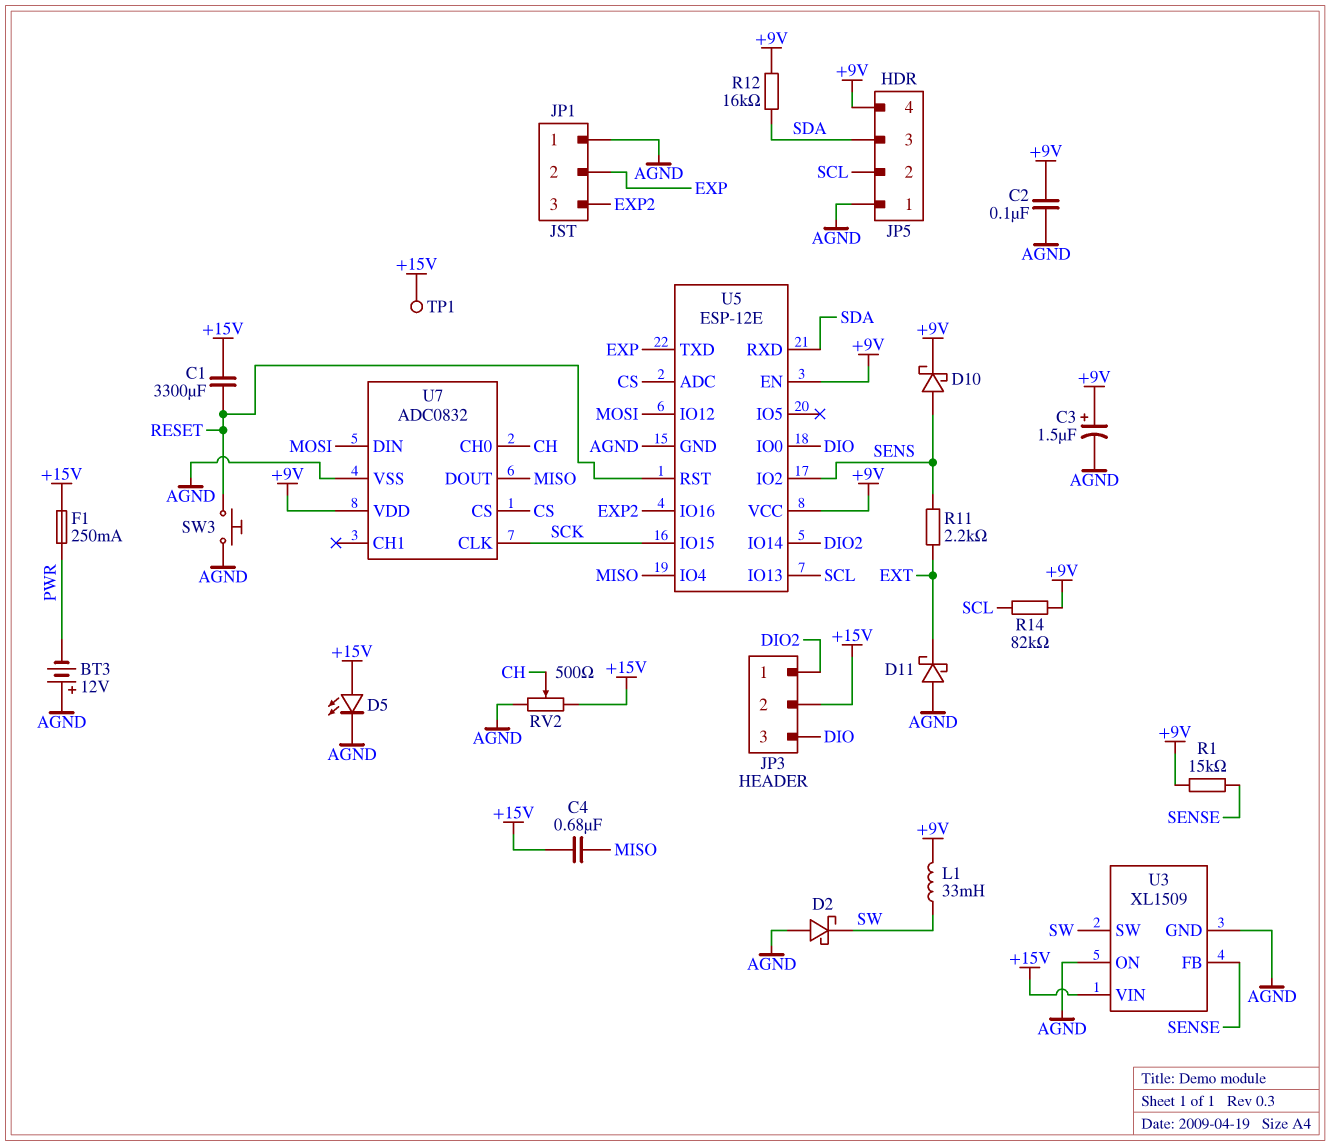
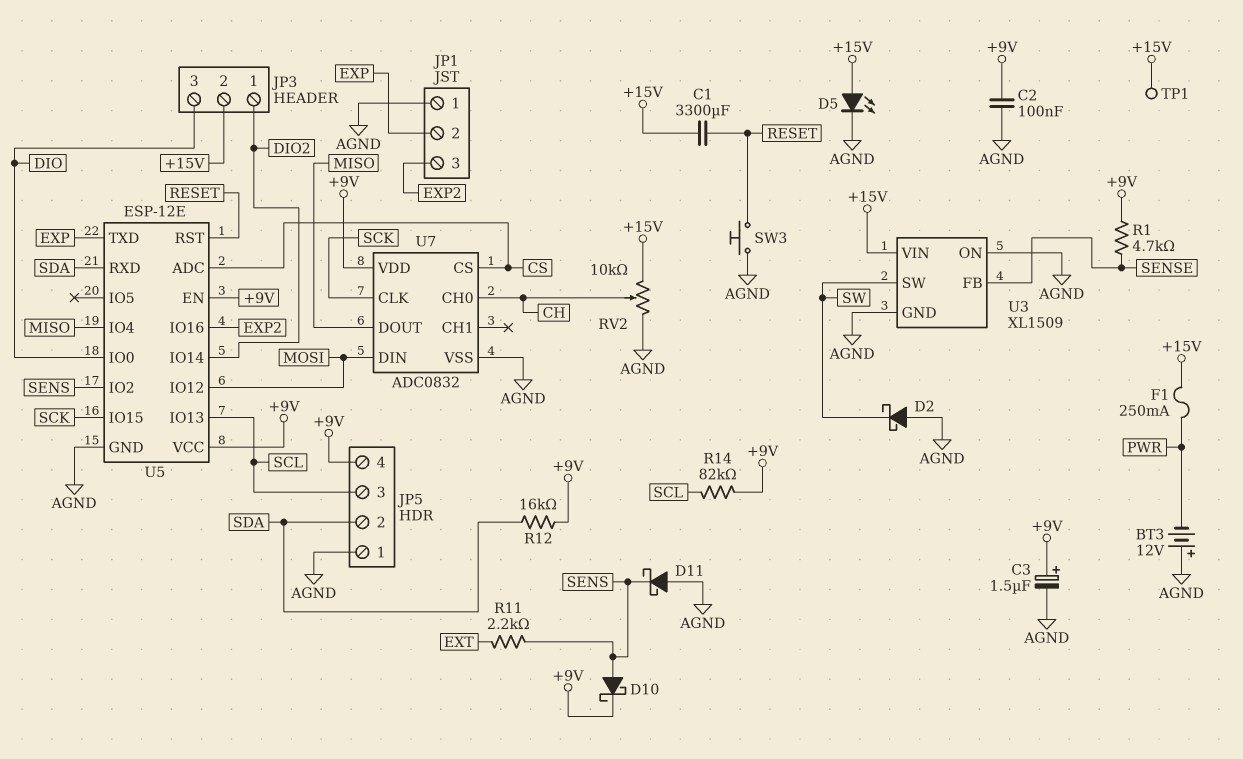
C4: 680nF (+15V, MISO) -> none
D11: schottky (A AGND, K EXT) -> schottky (A AGND, K SENS)
JP5 pin 2: SCL -> SDA
JP5 pin 3: SDA -> SCL
L1: 33mH (+9V, SW) -> none
R1: 15k (+9V, SENSE) -> 4.7k (+9V, SENSE)
RV2: 500 (+15V, AGND, wiper CH) -> 10k (+15V, AGND, wiper CH)

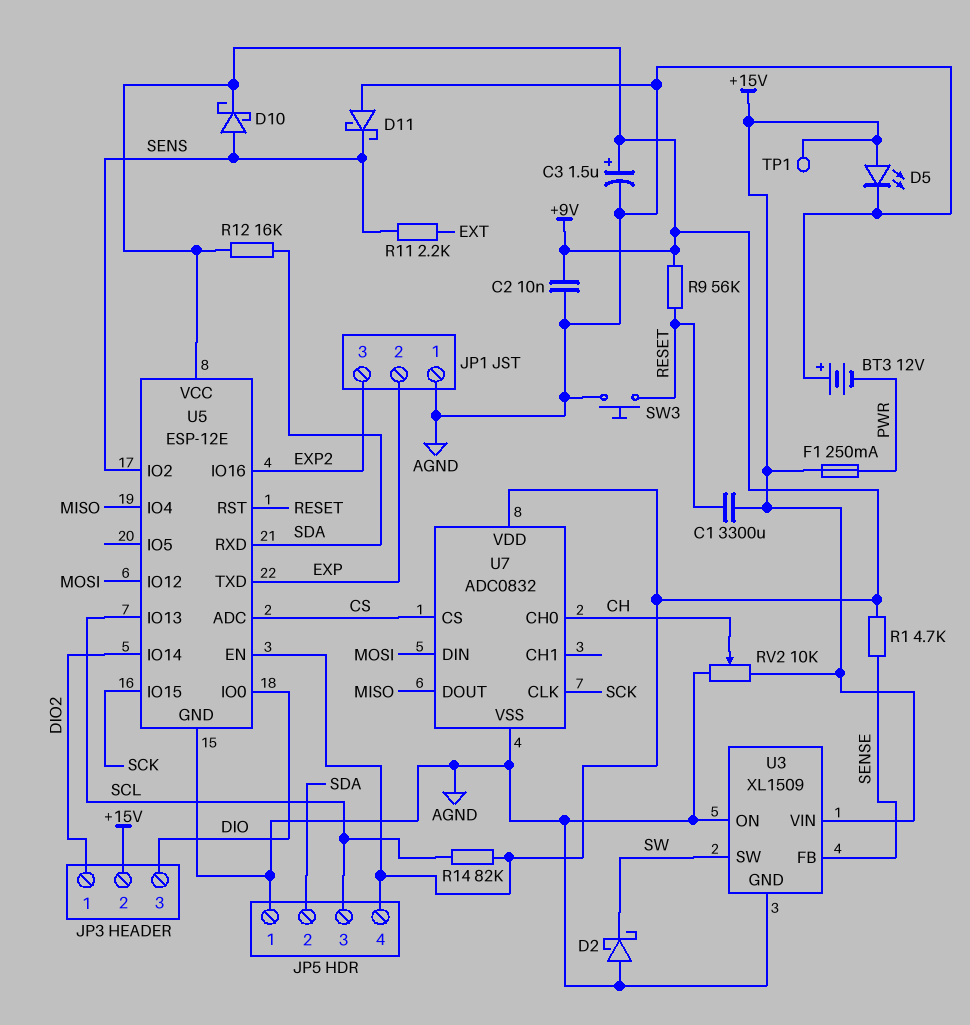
C2: 100nF (+9V, AGND) -> 10nF (+9V, AGND)
R9: none -> 56k (+9V, RESET)

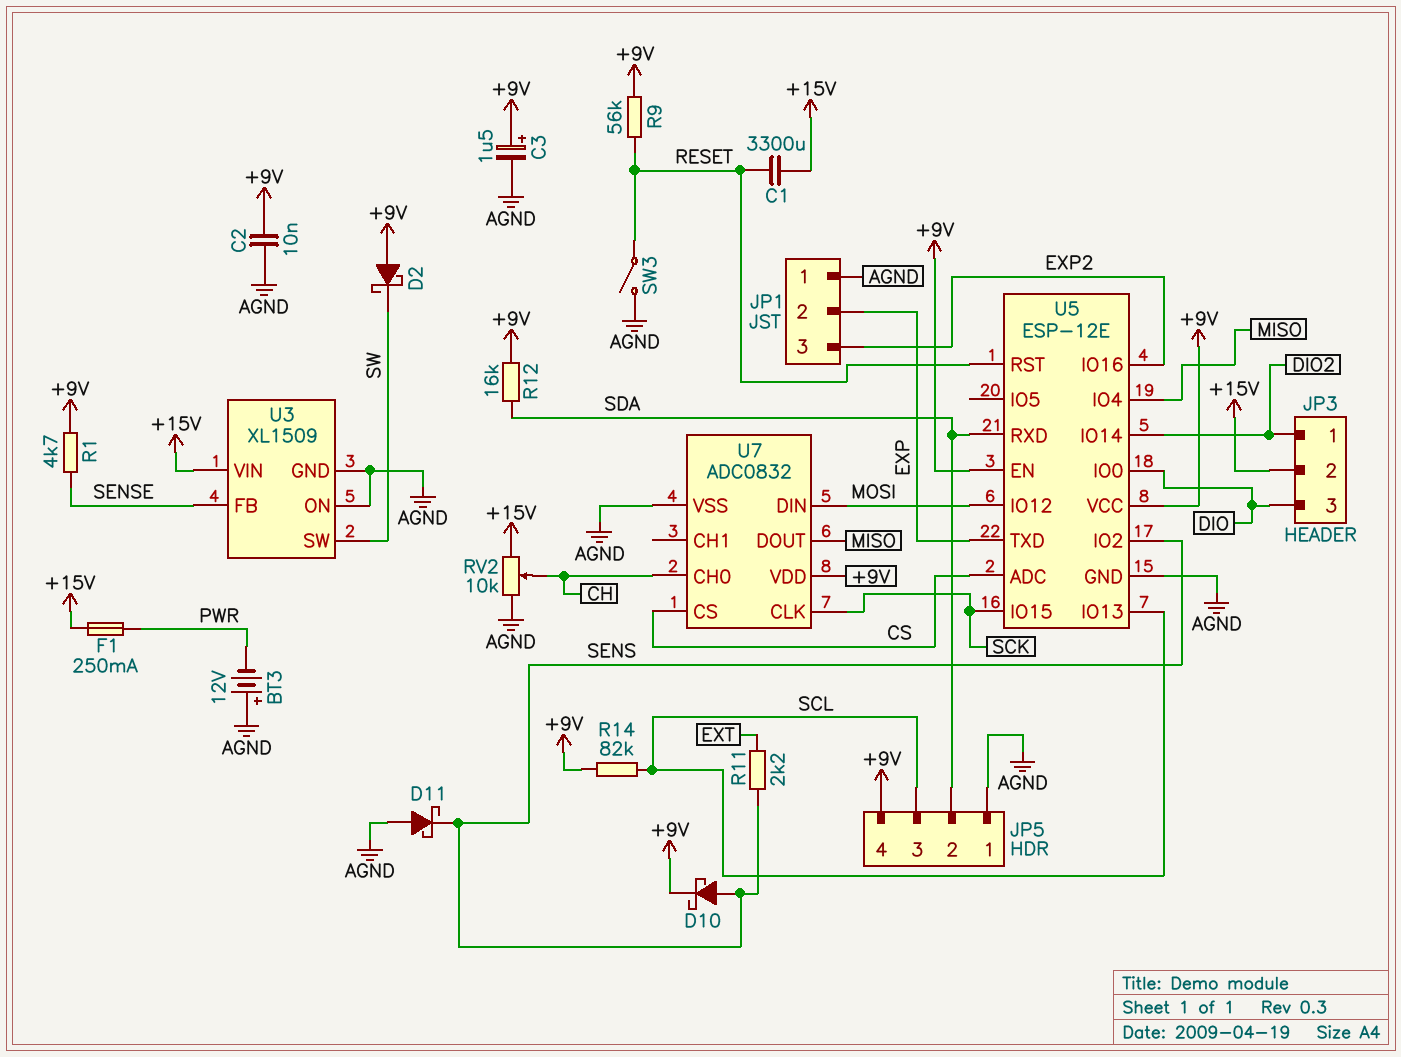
D2: schottky (A AGND, K SW) -> schottky (A +9V, K SW)
D5: LED (A +15V, K AGND) -> none
SW3: button (AGND, RESET) -> switch (AGND, RESET)
TP1: test point (+15V) -> none

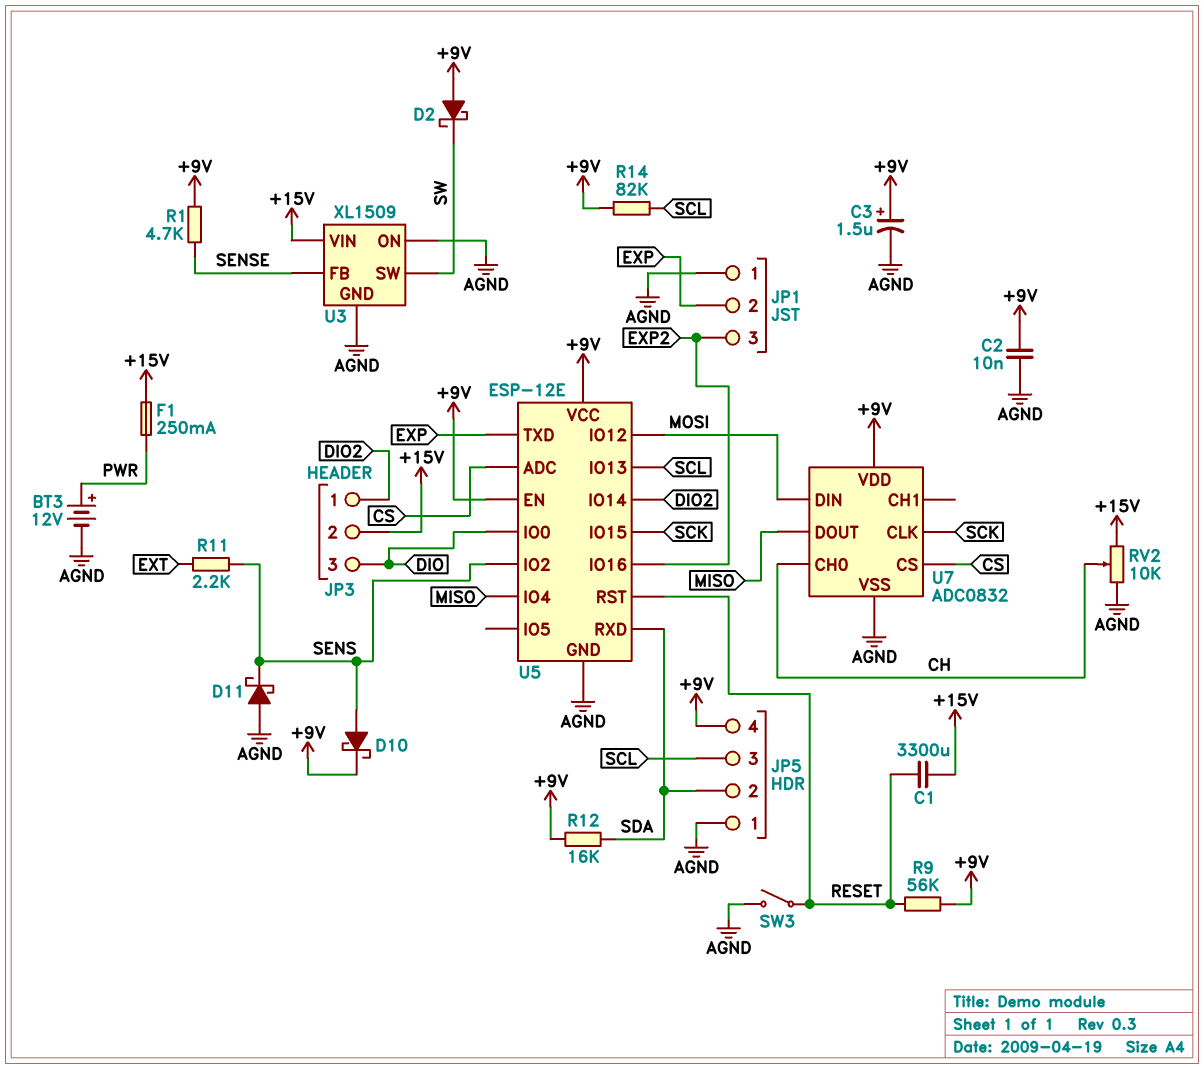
BT3: 12V (plus AGND, minus PWR) -> 12V (plus PWR, minus AGND)

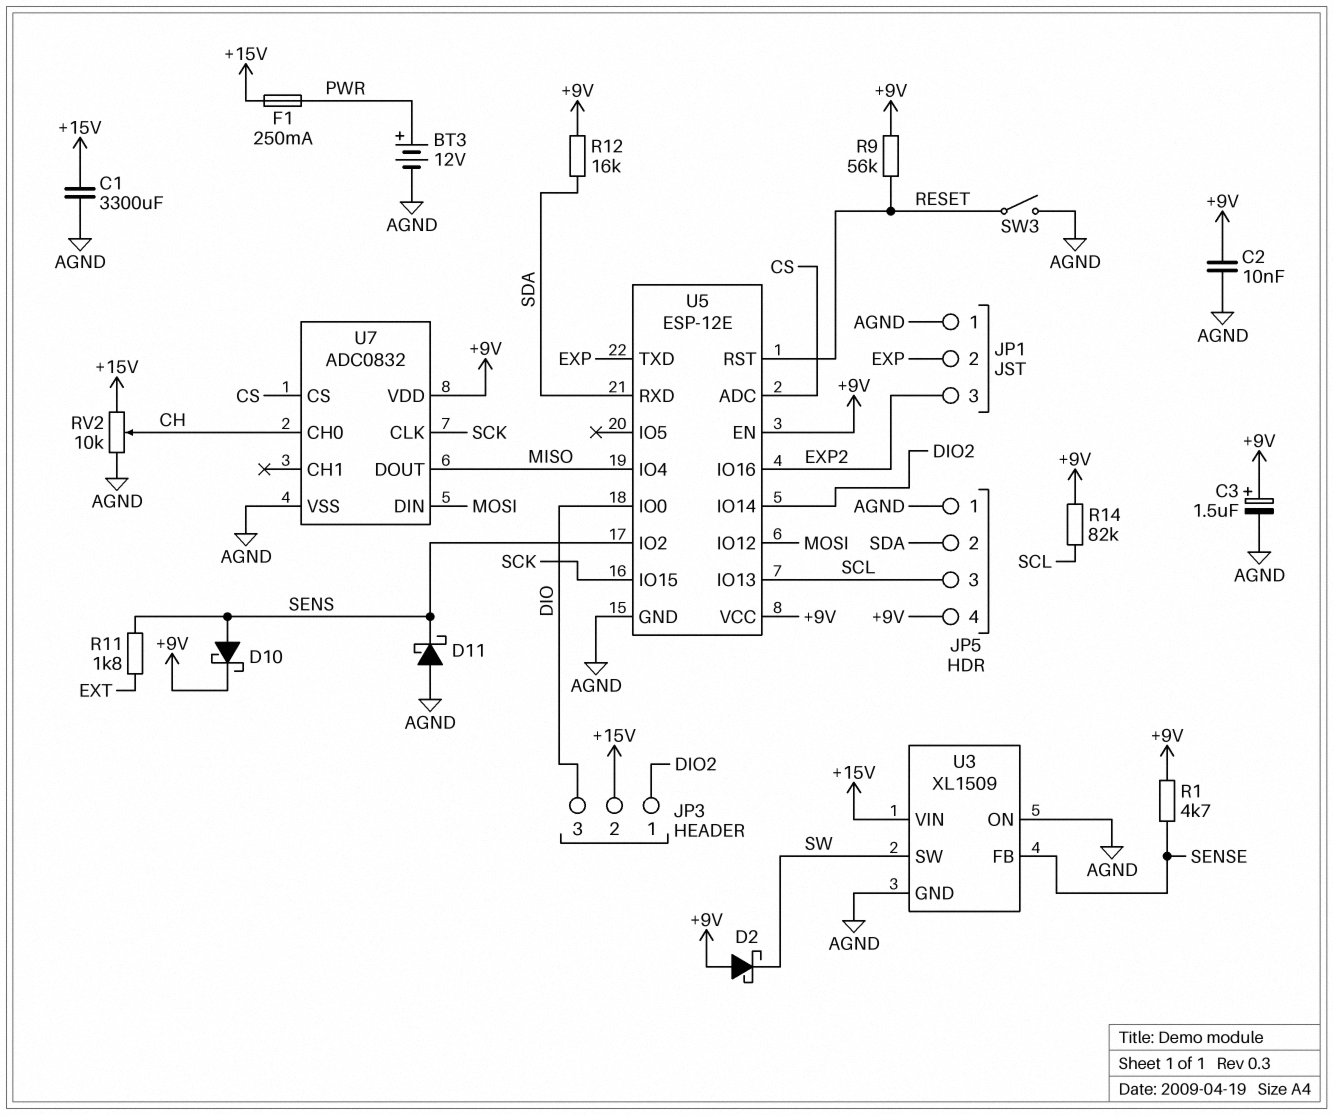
C1: 3300uF (+15V, RESET) -> 3300uF (+15V, AGND)
R11: 2.2k (EXT, SENS) -> 1.8k (EXT, SENS)

